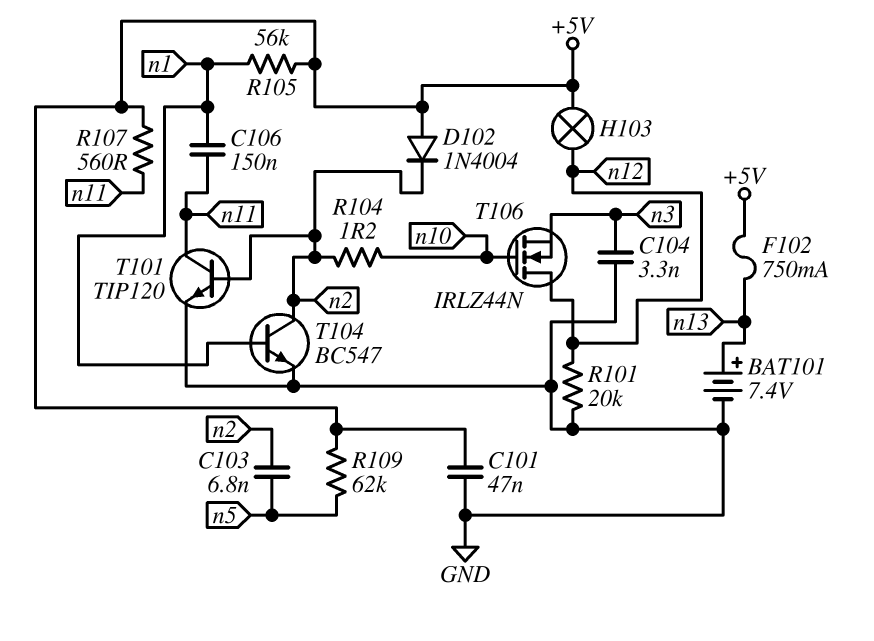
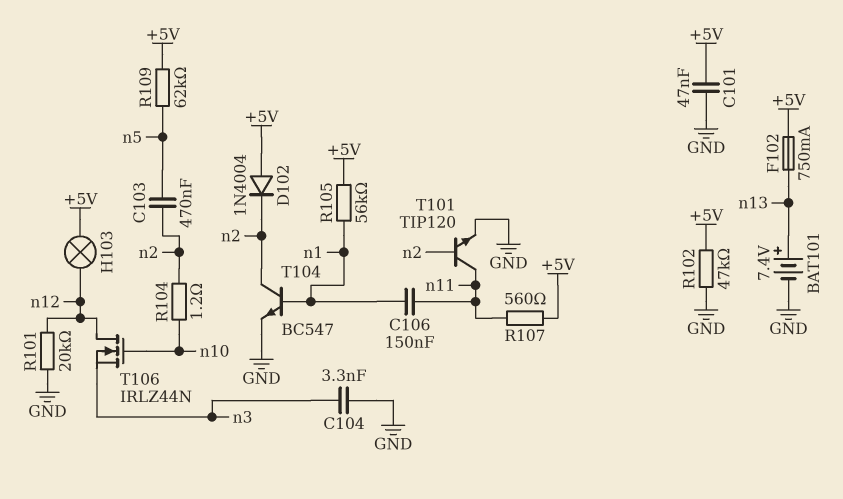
C103: 6.8nF (n2, n5) -> 470nF (n2, n5)
R102: none -> 47k (+5V, GND)

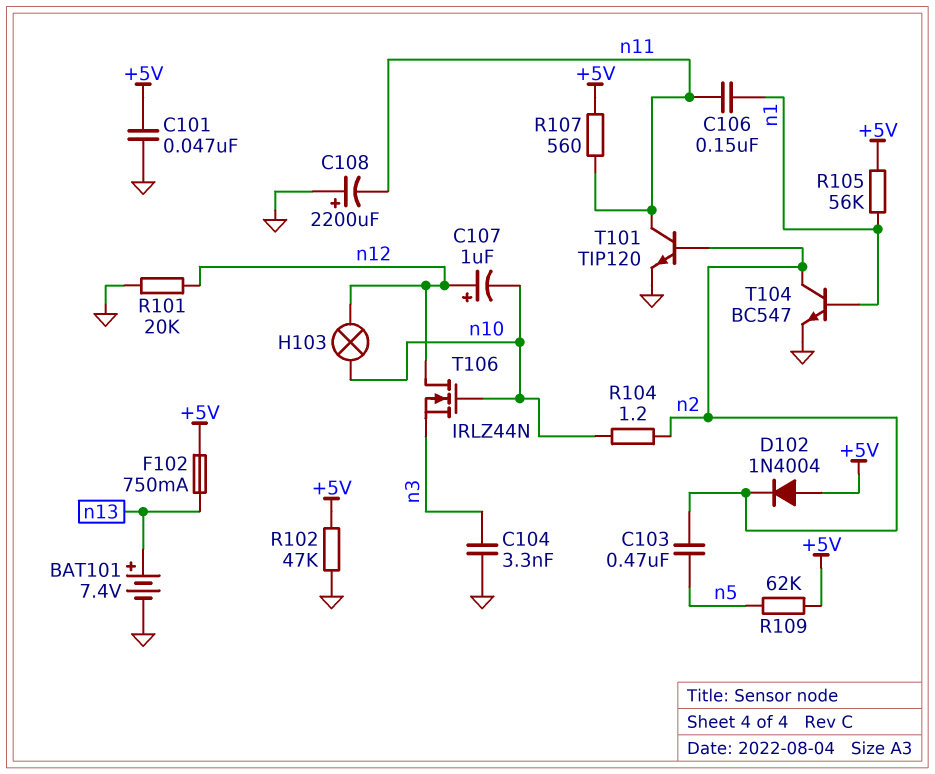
C107: none -> 1uF (plus n12, minus n10)
C108: none -> 2200uF (plus GND, minus n11)
H103: lamp (+5V, n12) -> lamp (n10, n12)

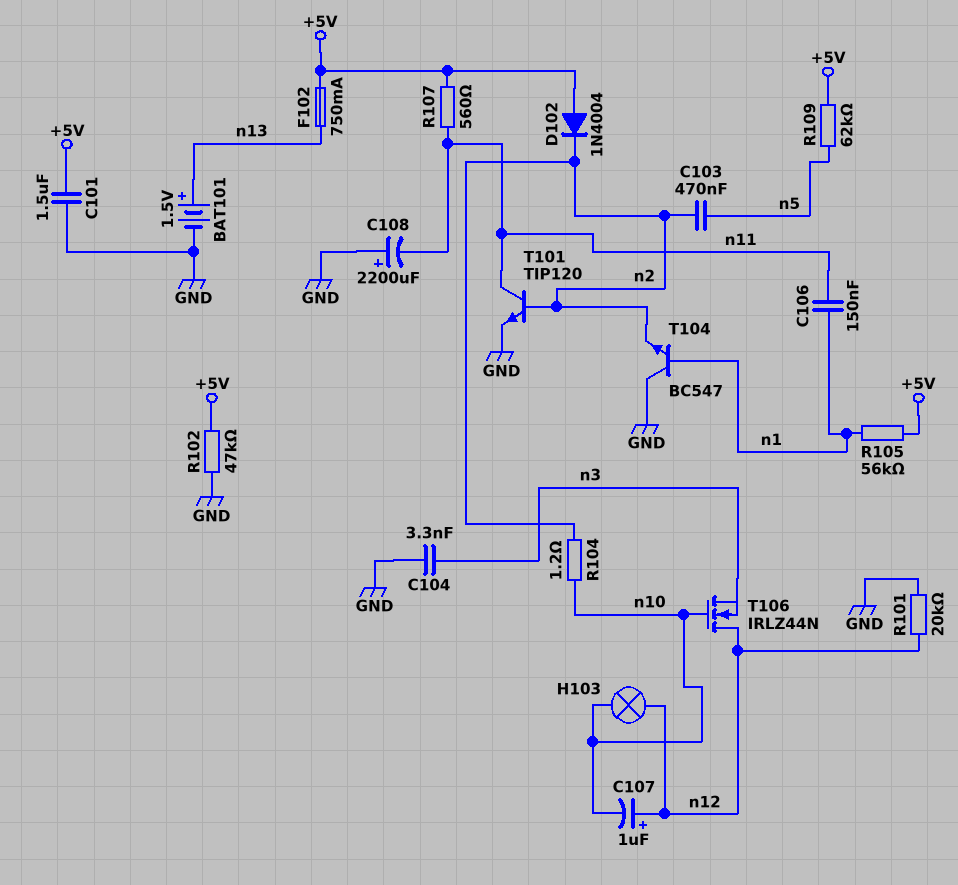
BAT101: 7.4V (plus n13, minus GND) -> 1.5V (plus n13, minus GND)
C101: 47nF (+5V, GND) -> 1.5uF (+5V, GND)
T104: NPN BC547 (B n1, C n2, E GND) -> NPN BC547 (B n1, C GND, E n2)

